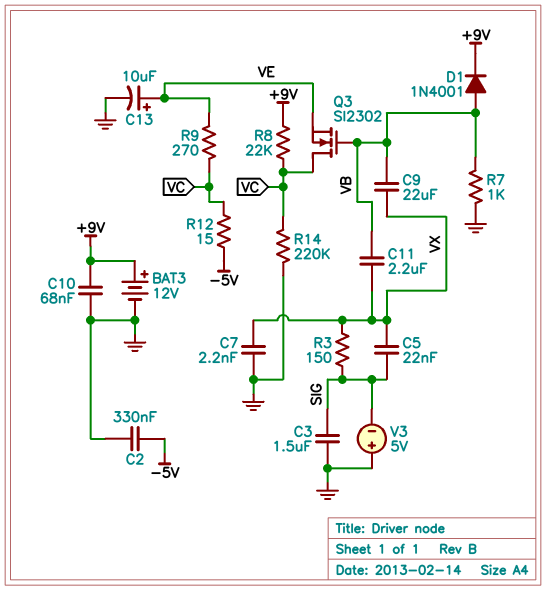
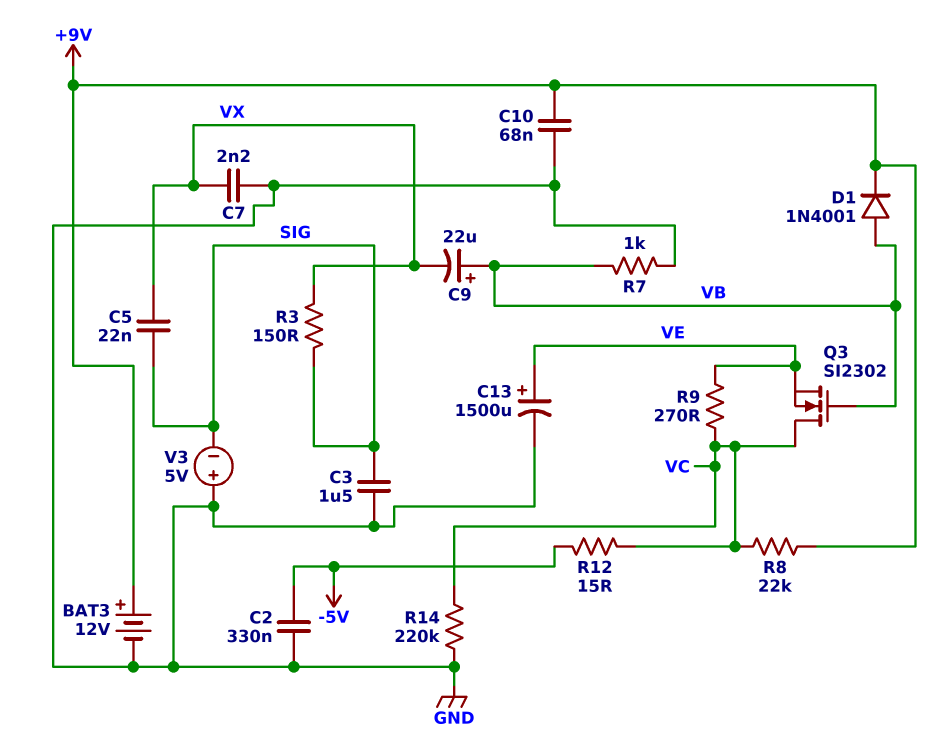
C9: 22uF (VB, VX) -> 22uF (plus VB, minus VX)
C11: 2.2uF (VB, VX) -> none
C13: 10uF (plus VE, minus GND) -> 1500uF (plus VE, minus GND)

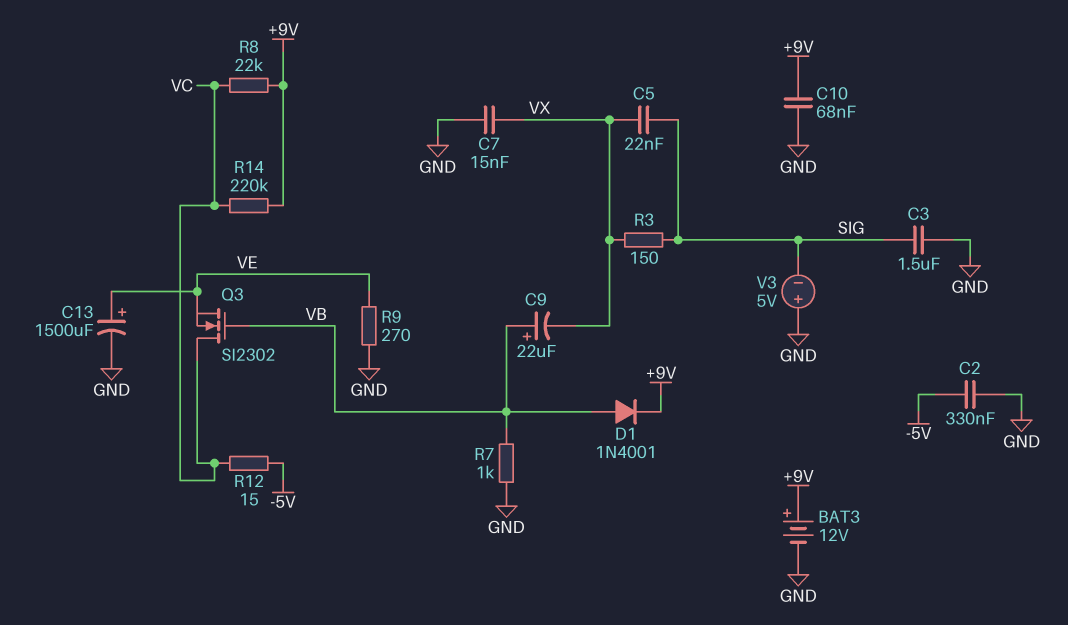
C7: 2.2nF (GND, VX) -> 15nF (GND, VX)
R9: 270 (VC, VE) -> 270 (GND, VE)
R14: 220k (GND, VC) -> 220k (+9V, VC)

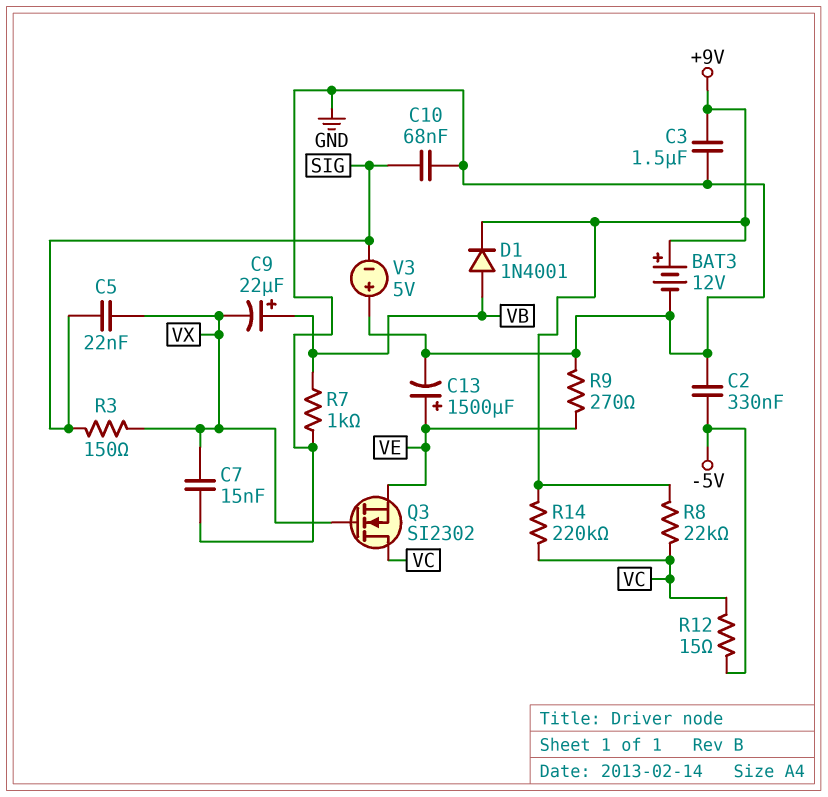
C3: 1.5uF (GND, SIG) -> 1.5uF (+9V, GND)
C10: 68nF (+9V, GND) -> 68nF (GND, SIG)
Q3: NMOS SI2302 (G VB, D VC, S VE) -> NMOS SI2302 (G VX, D VC, S VE)

